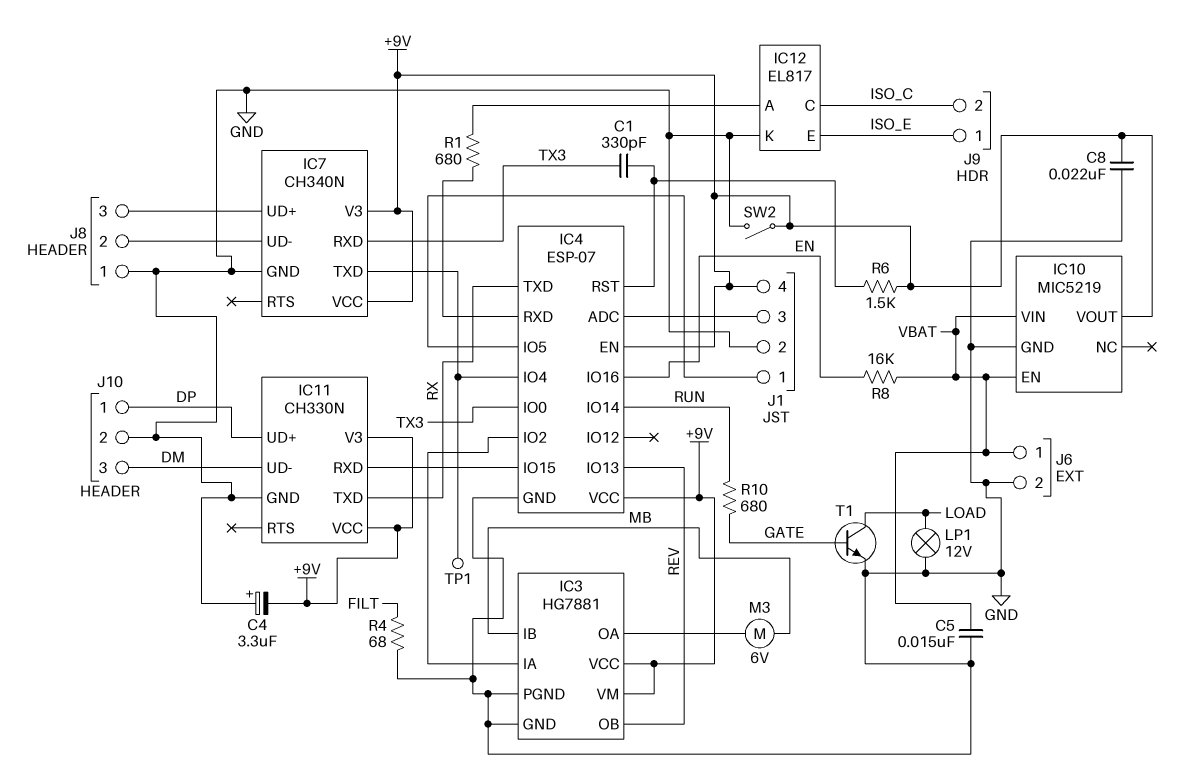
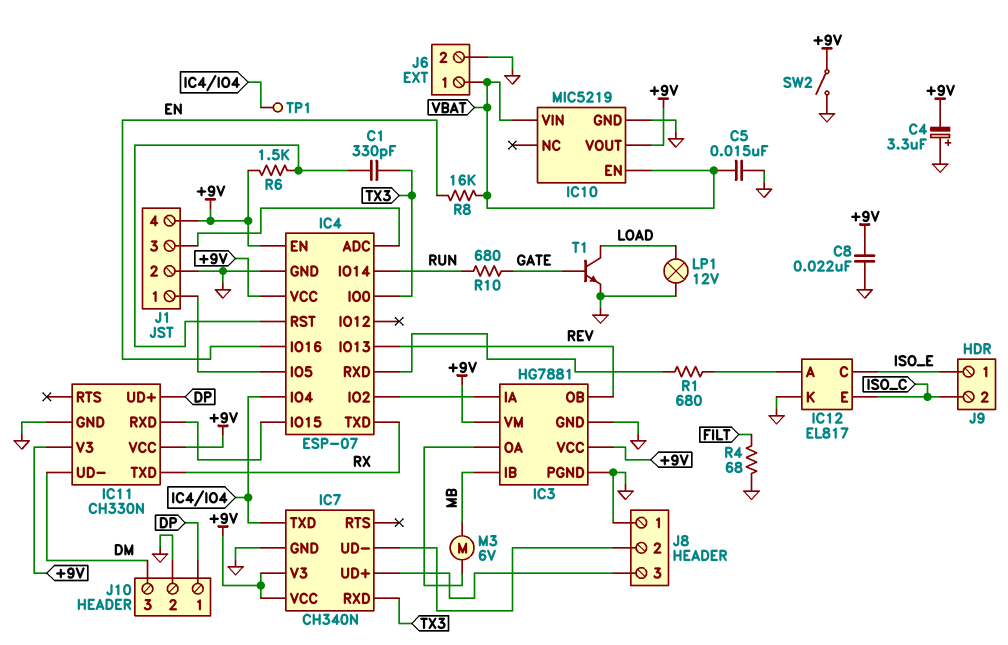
IC12 pin C: ISO_C -> ISO_E
IC12 pin E: ISO_E -> ISO_C

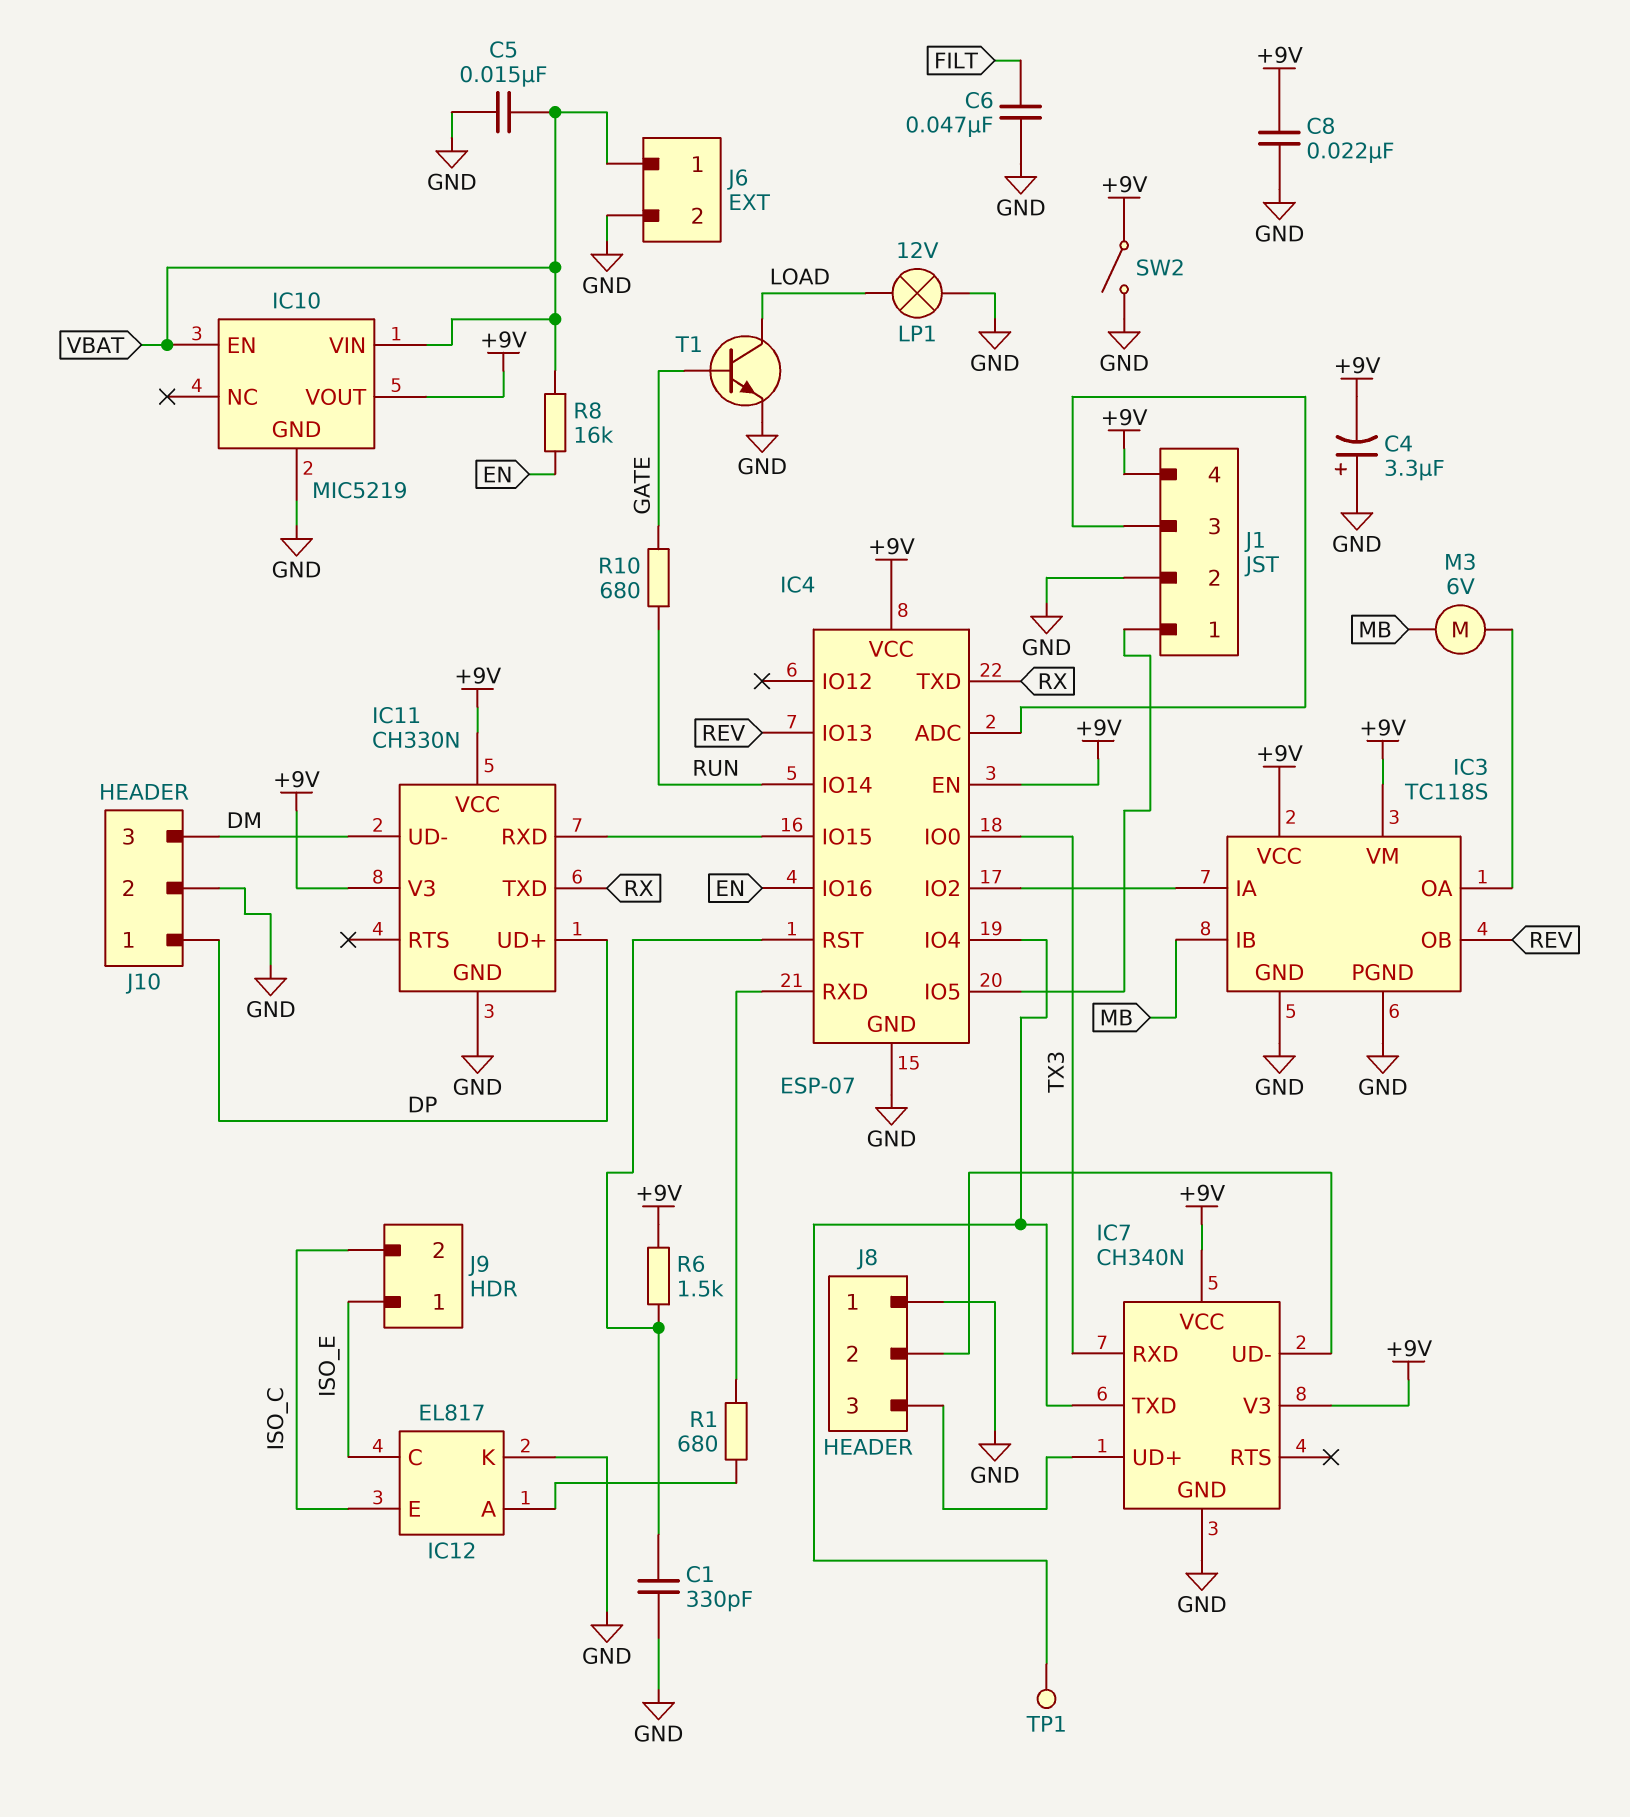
C1: 330pF (IC4/RST, TX3) -> 330pF (GND, IC4/RST)
C6: none -> 47nF (FILT, GND)
IC3: HG7881 -> TC118S
R4: 68 (FILT, GND) -> none

